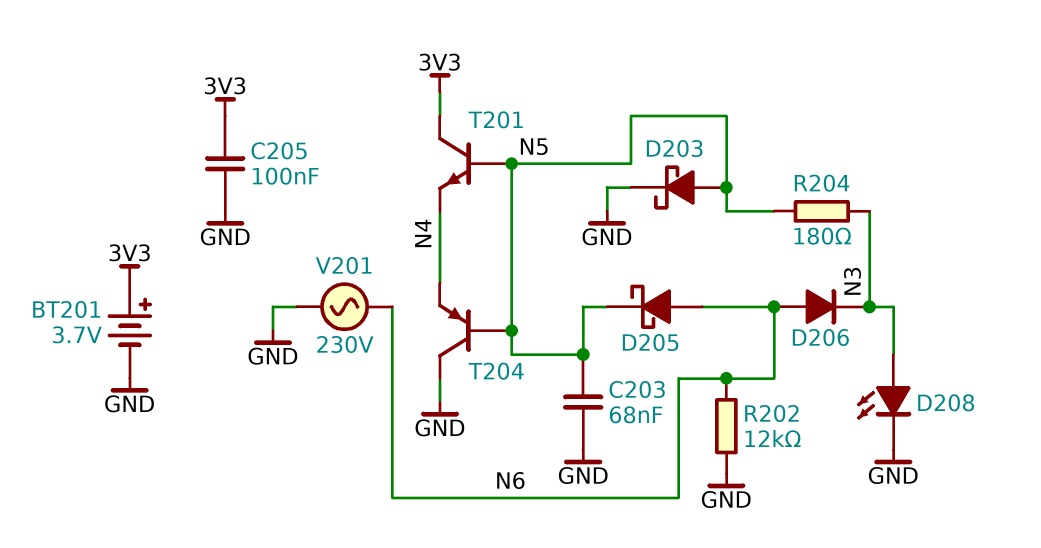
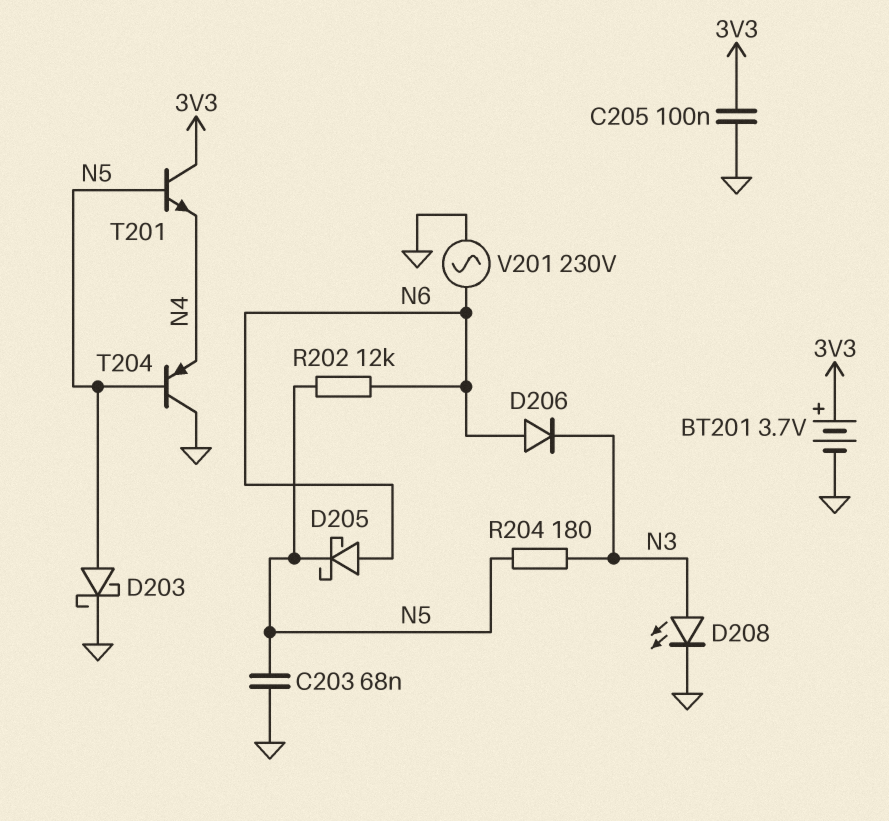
R202: 12k (GND, N6) -> 12k (N5, N6)

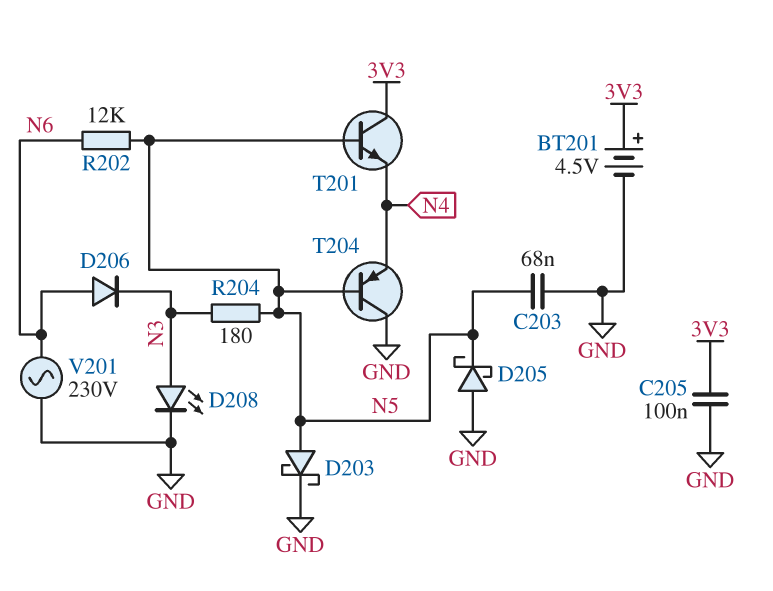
BT201: 3.7V (plus 3V3, minus GND) -> 4.5V (plus 3V3, minus GND)
D205: schottky (A N6, K N5) -> schottky (A GND, K N5)

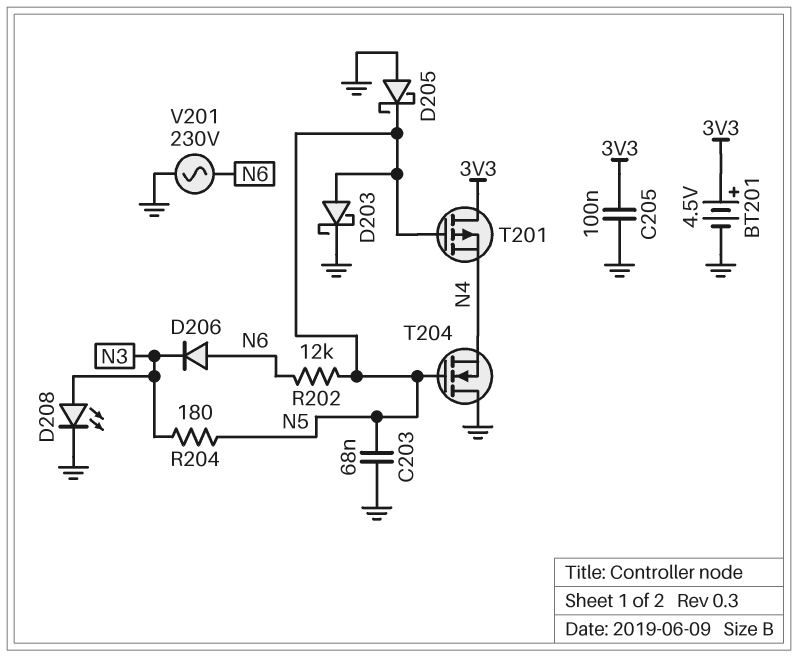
T201: NPN (B N5, C 3V3, E N4) -> PMOS (G N5, D 3V3, S N4)
T204: PNP (B N5, C GND, E N4) -> NMOS (G N5, D GND, S N4)

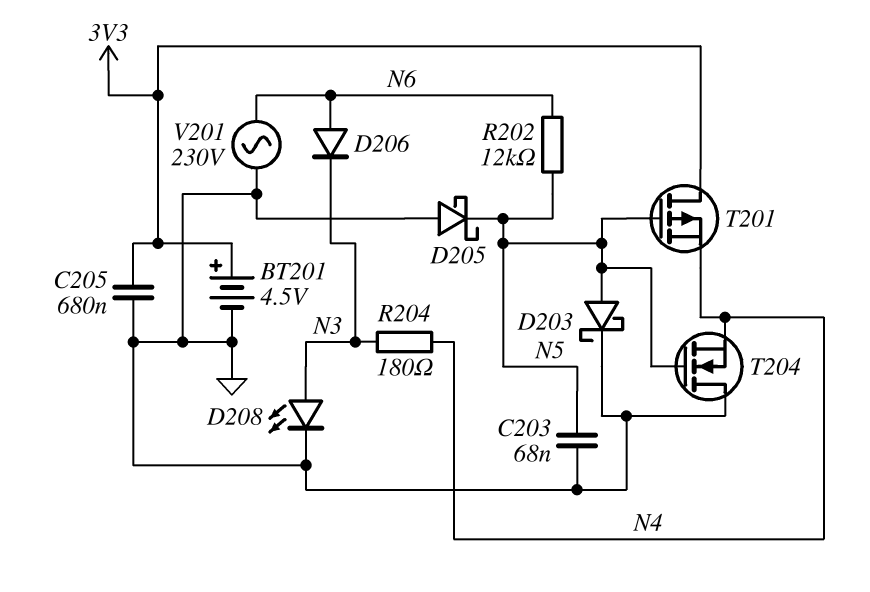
C205: 100nF (3V3, GND) -> 680nF (3V3, GND)
R204: 180 (N3, N5) -> 180 (N3, N4)

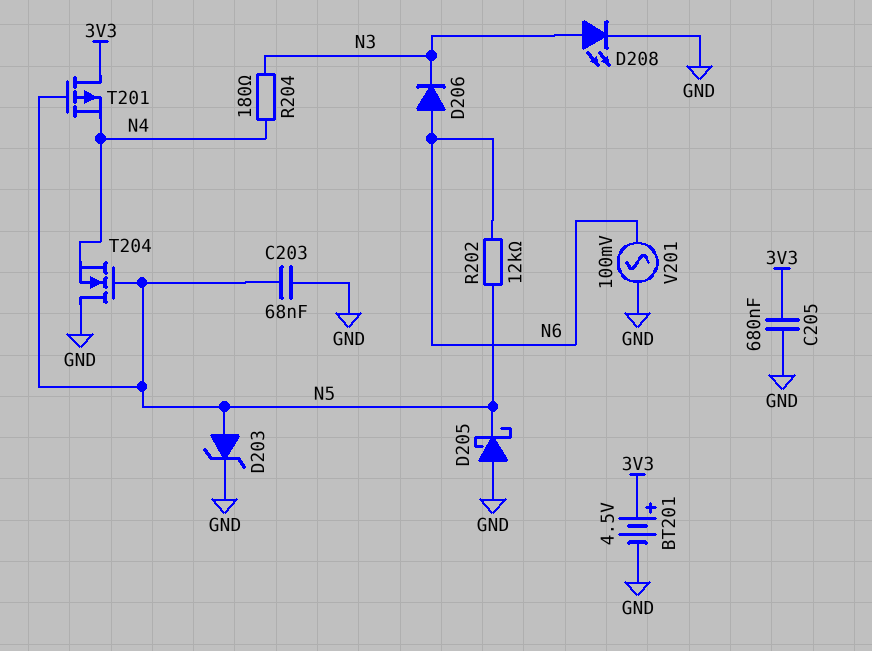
D203: schottky (A N5, K GND) -> zener (A N5, K GND)
V201: AC 230V (GND, N6) -> AC 100mV (GND, N6)

